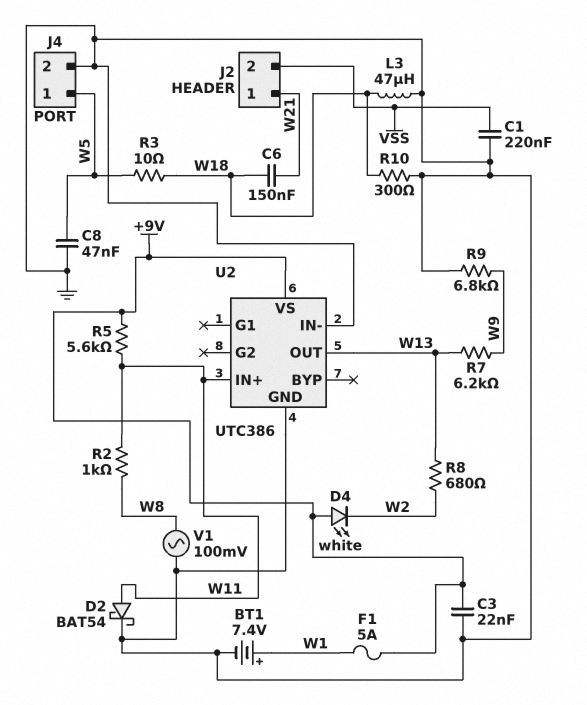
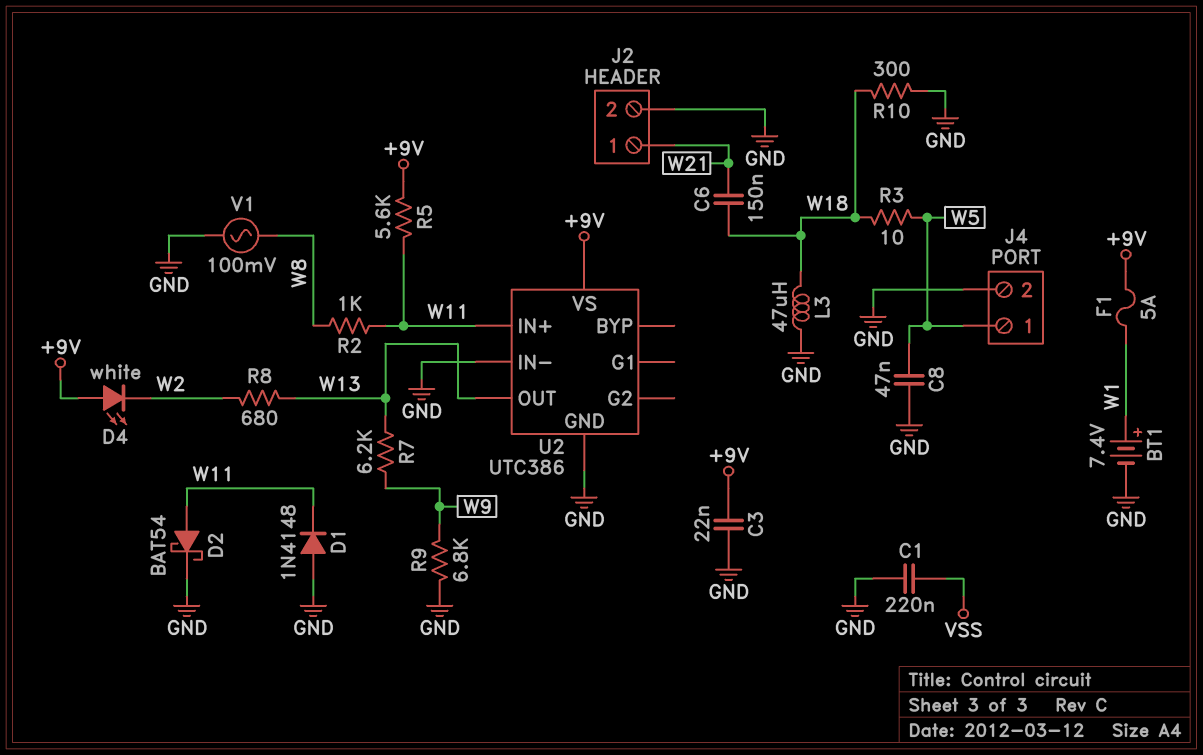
D1: none -> diode 1N4148 (A GND, K W11)
J2 pin 2: VSS -> GND

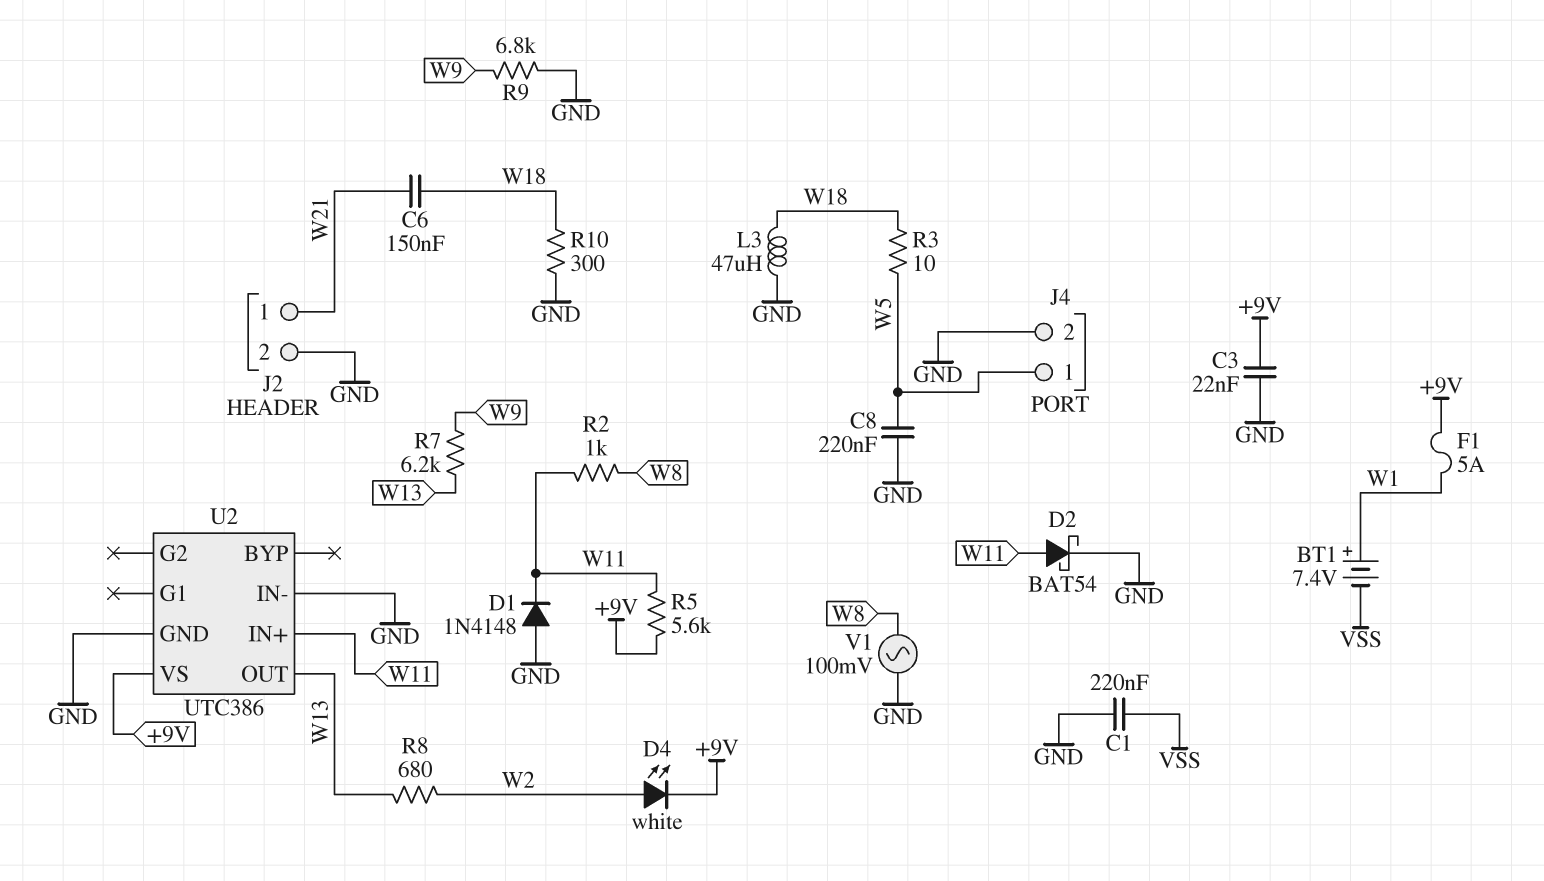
BT1: 7.4V (plus W1, minus GND) -> 7.4V (plus W1, minus VSS)
C8: 47nF (GND, W5) -> 220nF (GND, W5)
D4: LED white (A +9V, K W2) -> LED white (A W2, K +9V)

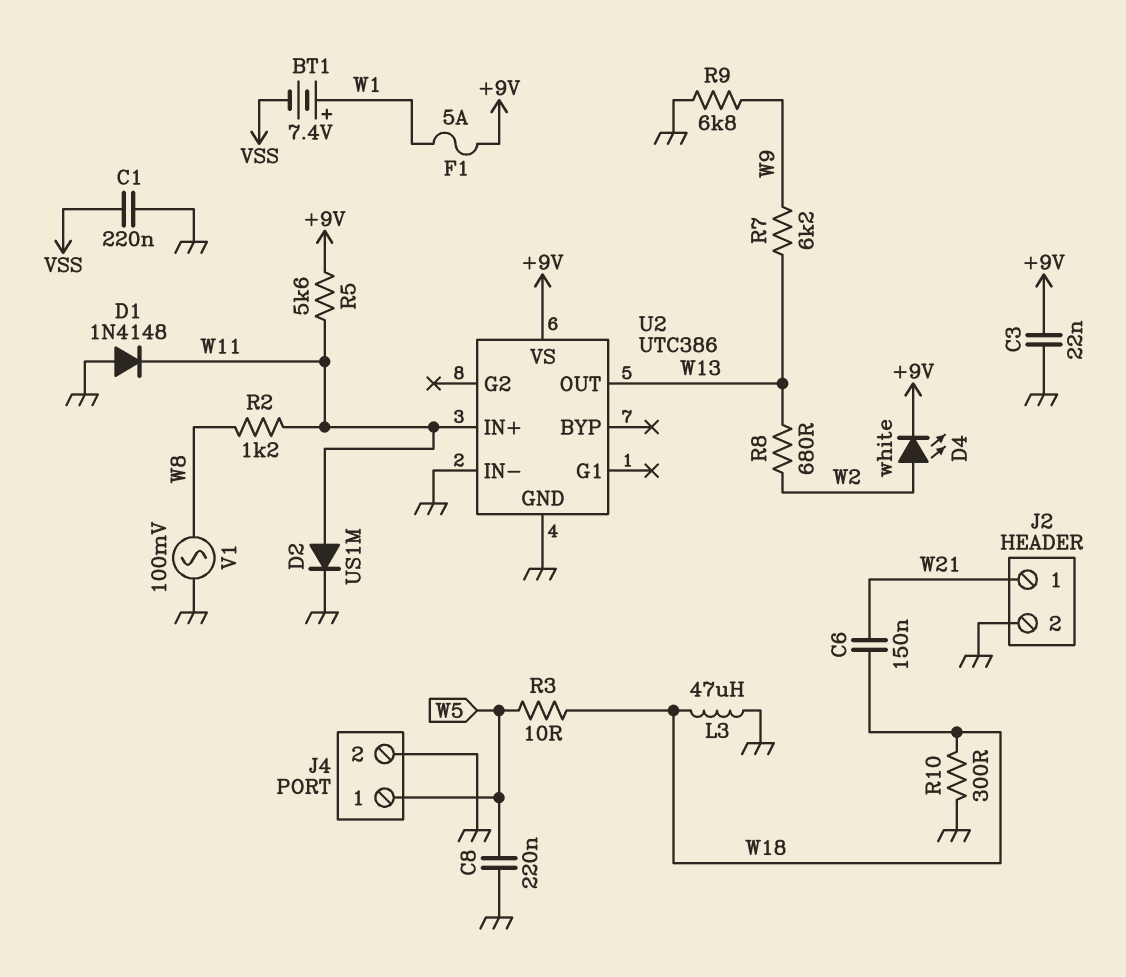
D2: schottky BAT54 (A W11, K GND) -> diode US1M (A W11, K GND)
R2: 1k (W8, W11) -> 1.2k (W8, W11)

